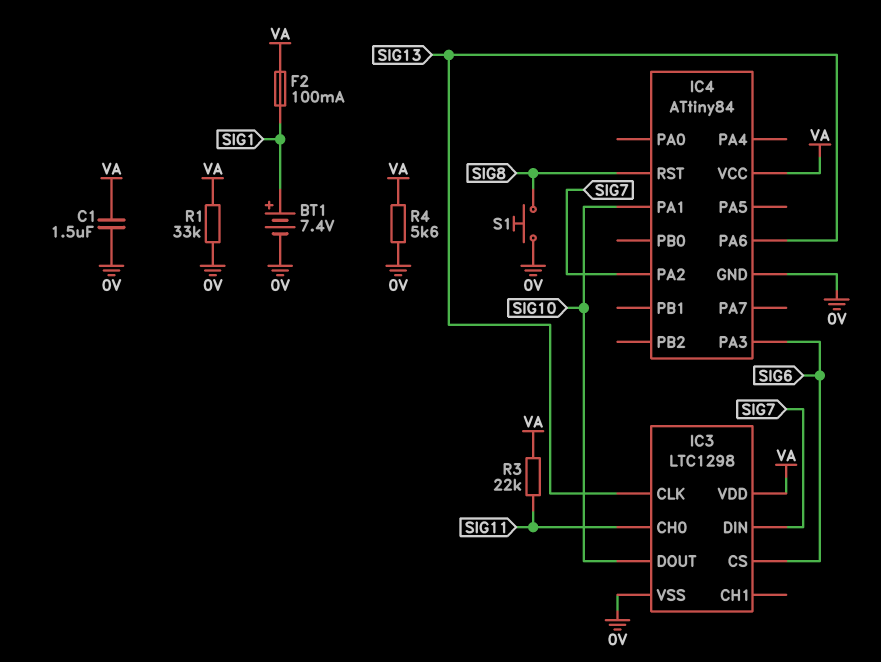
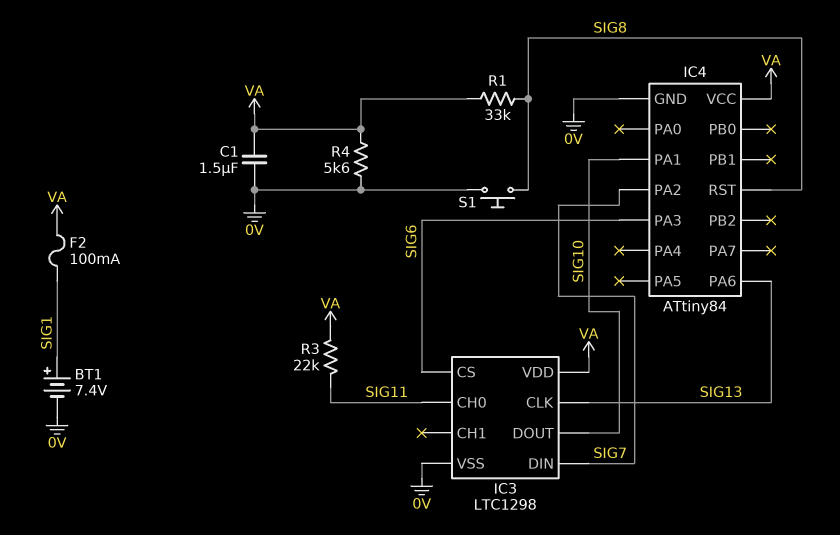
R1: 33k (0V, VA) -> 33k (SIG8, VA)

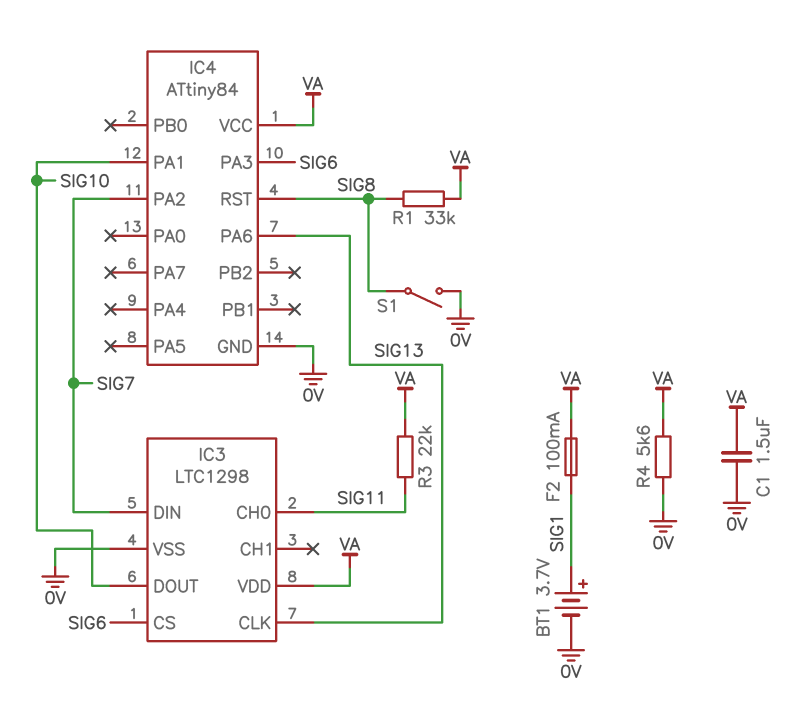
BT1: 7.4V (plus SIG1, minus 0V) -> 3.7V (plus SIG1, minus 0V)
S1: button (0V, SIG8) -> switch (0V, SIG8)

